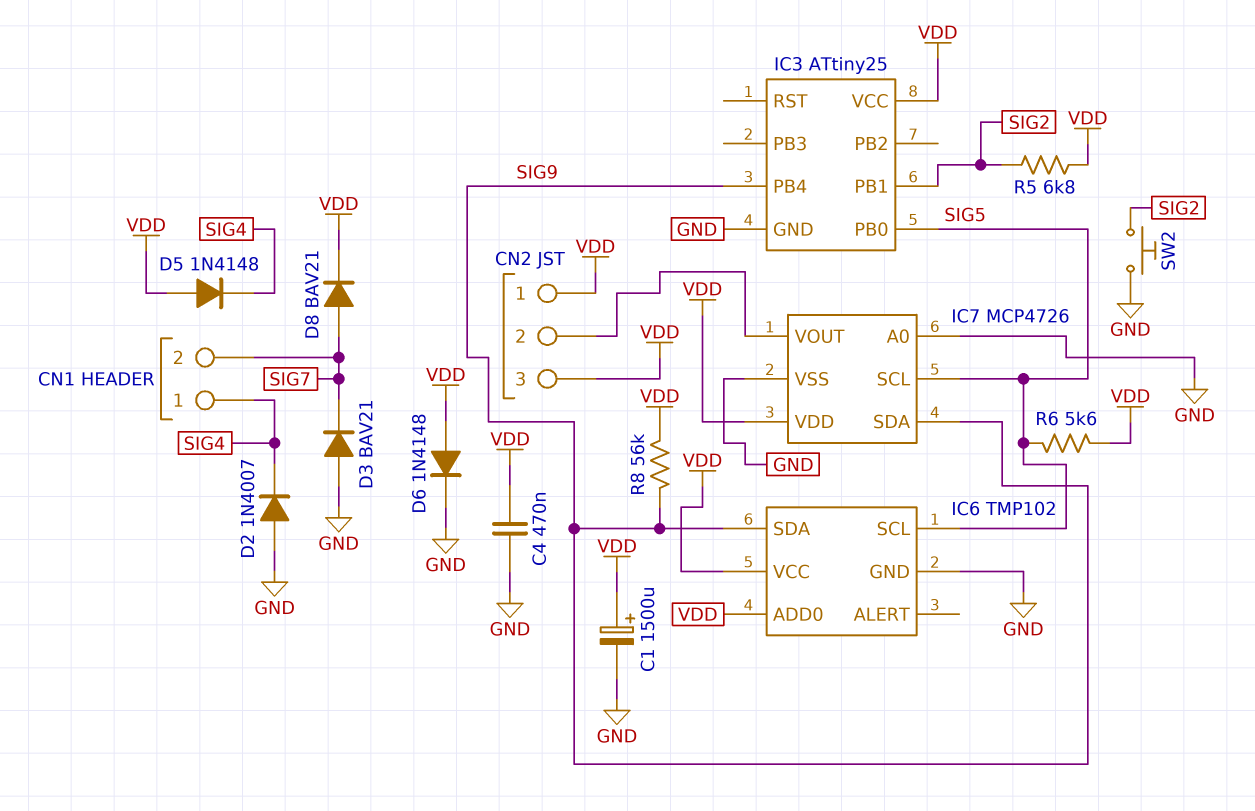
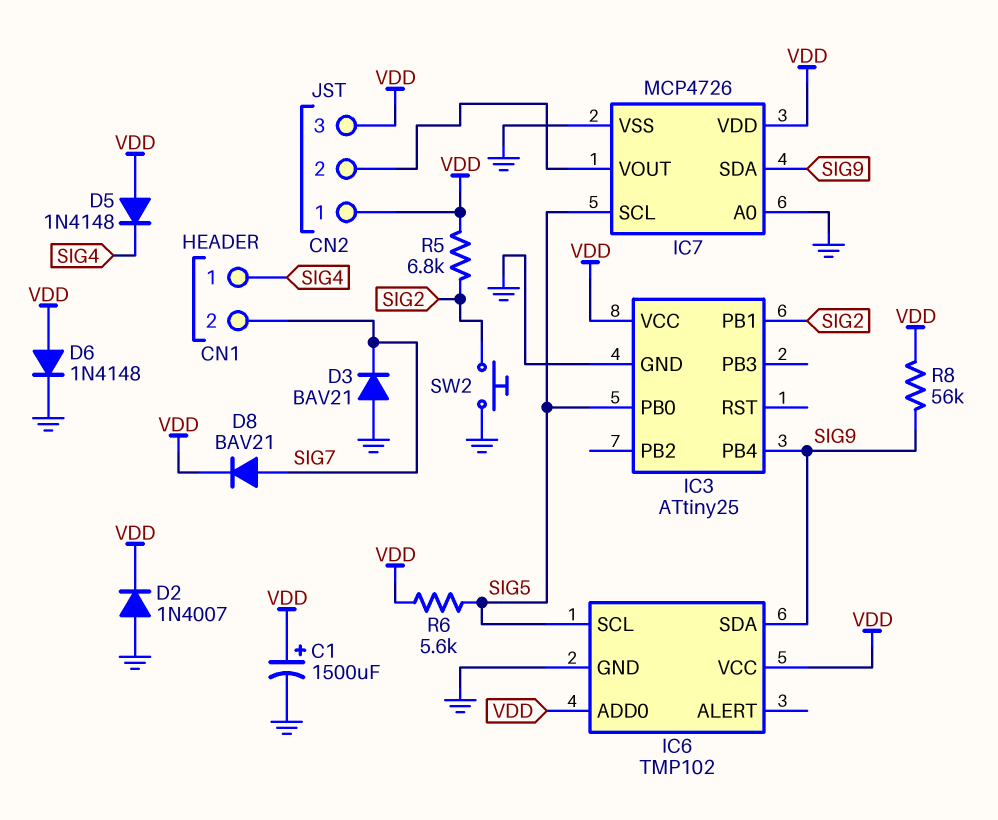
C4: 470nF (GND, VDD) -> none
D2: diode 1N4007 (A GND, K SIG4) -> diode 1N4007 (A GND, K VDD)

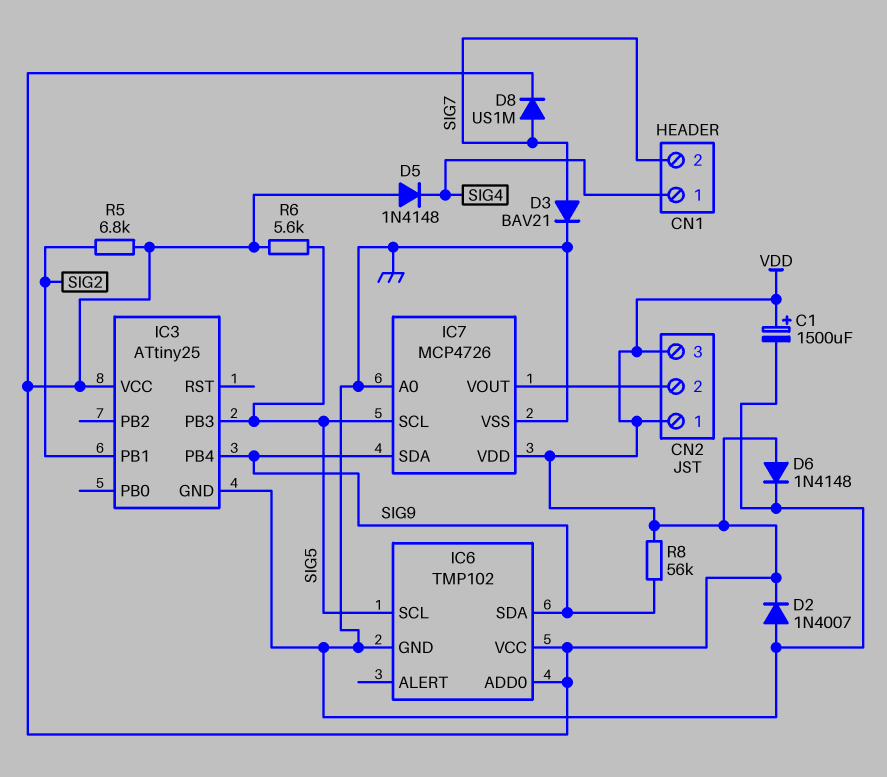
D3: diode BAV21 (A GND, K SIG7) -> diode BAV21 (A SIG7, K GND)
D8: diode BAV21 (A SIG7, K VDD) -> diode US1M (A SIG7, K VDD)
IC3 pin PB0: SIG5 -> none
IC3 pin PB3: none -> SIG5
SW2: button (GND, SIG2) -> none

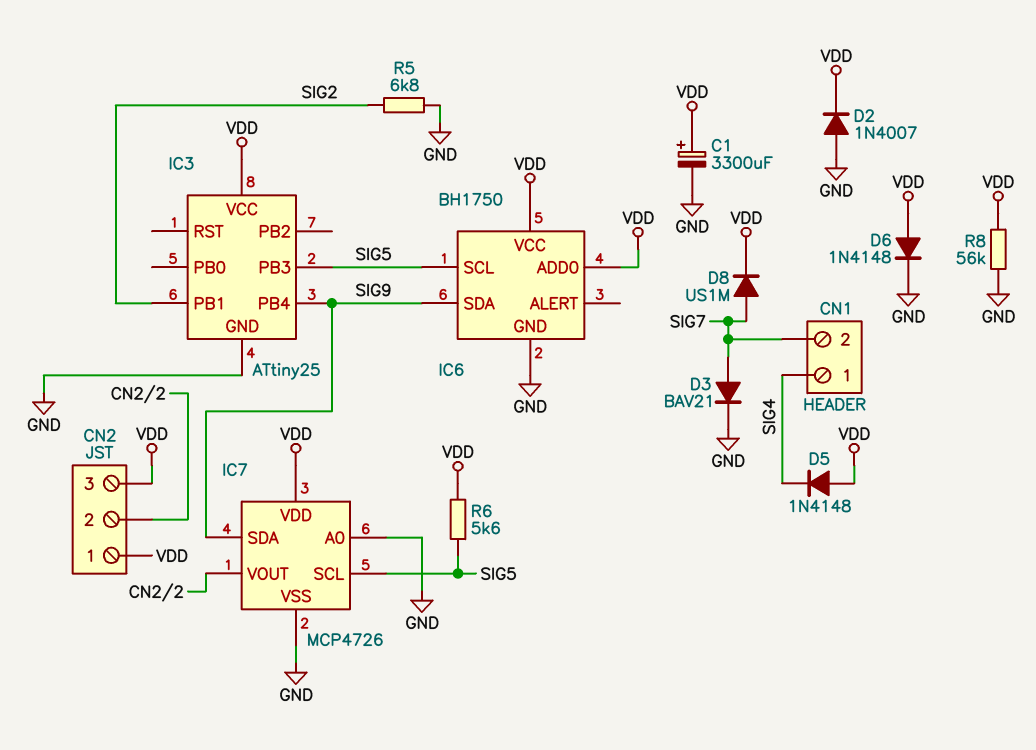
C1: 1500uF (plus VDD, minus GND) -> 3300uF (plus VDD, minus GND)
IC6: TMP102 -> BH1750
R5: 6.8k (SIG2, VDD) -> 6.8k (GND, SIG2)
R8: 56k (SIG9, VDD) -> 56k (GND, VDD)

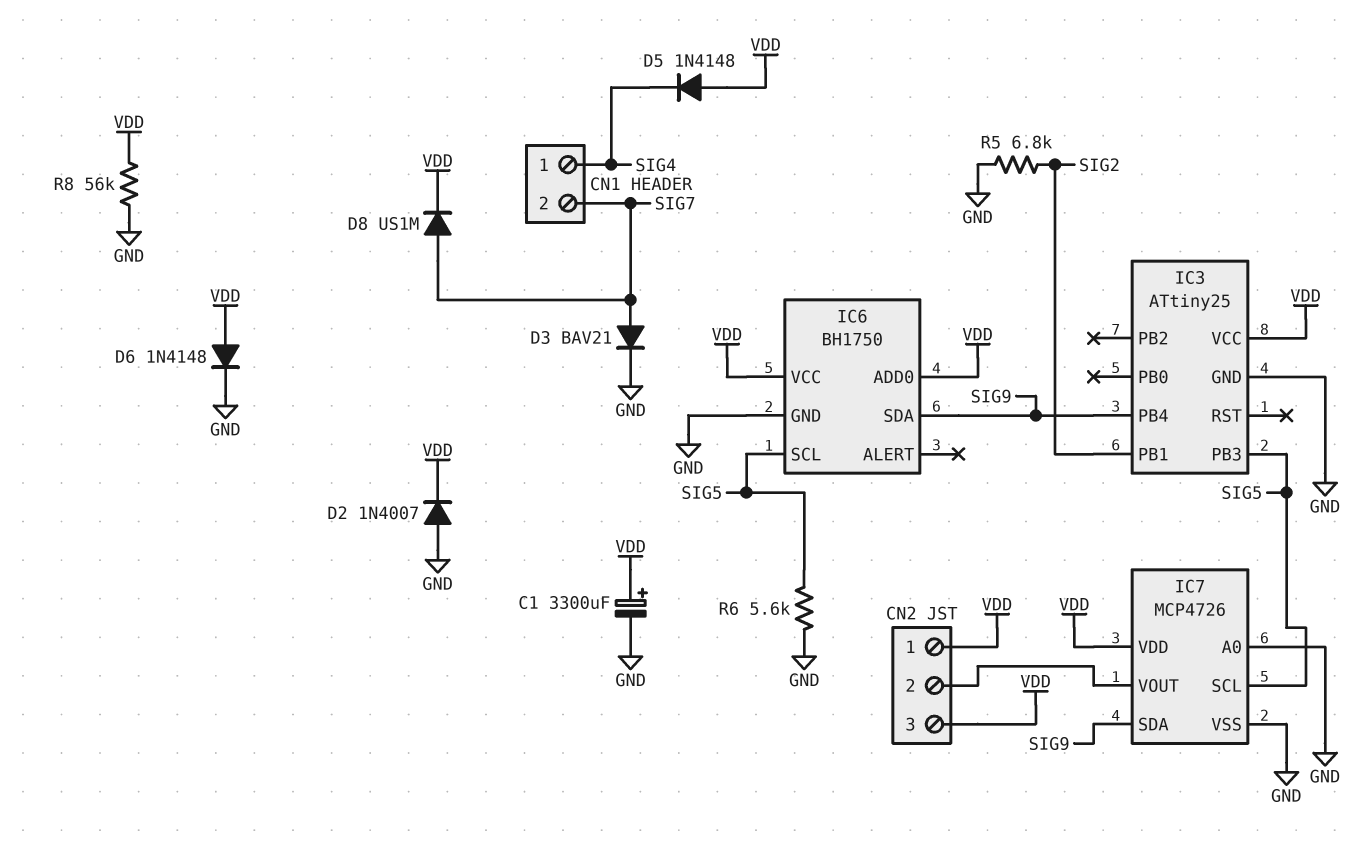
R6: 5.6k (SIG5, VDD) -> 5.6k (GND, SIG5)

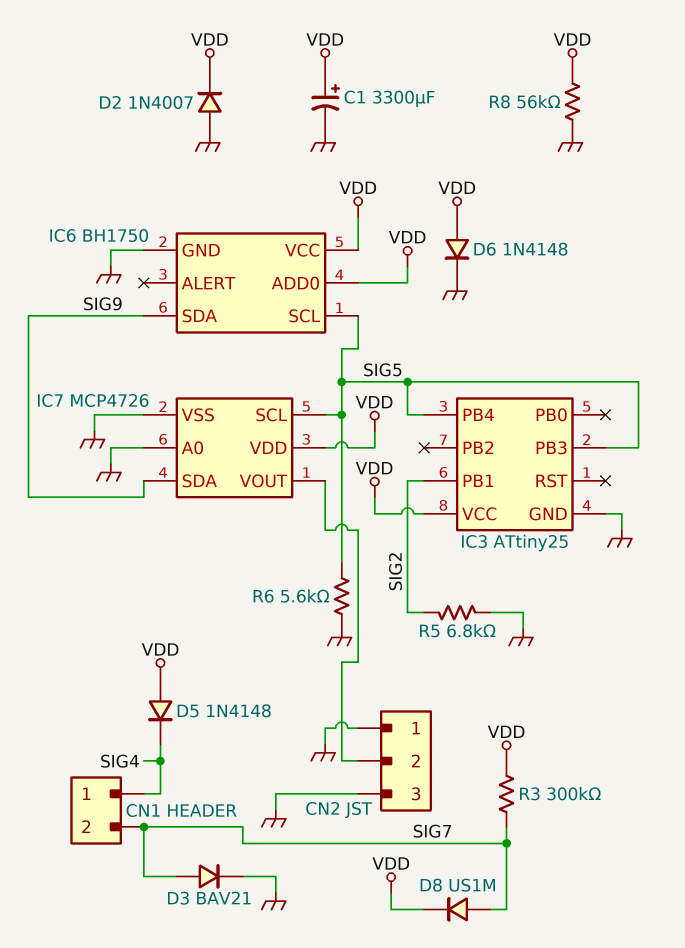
CN2 pin 1: VDD -> GND
CN2 pin 3: VDD -> GND
IC3 pin PB4: SIG9 -> SIG5
R3: none -> 300k (SIG7, VDD)

